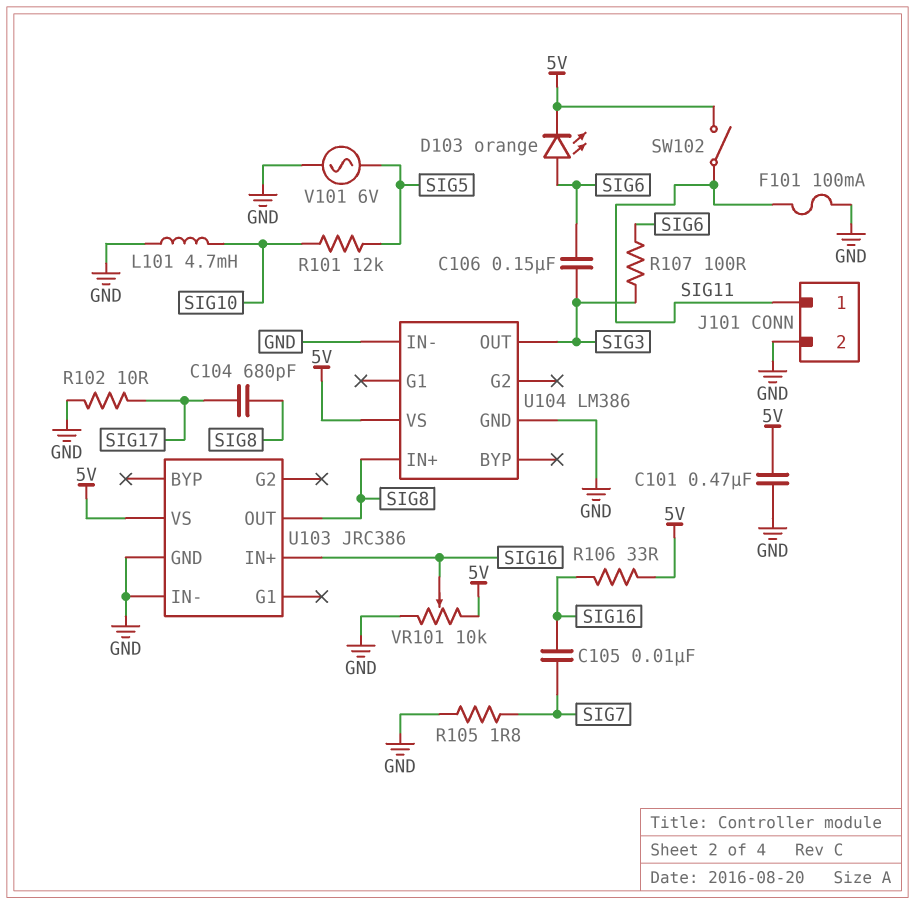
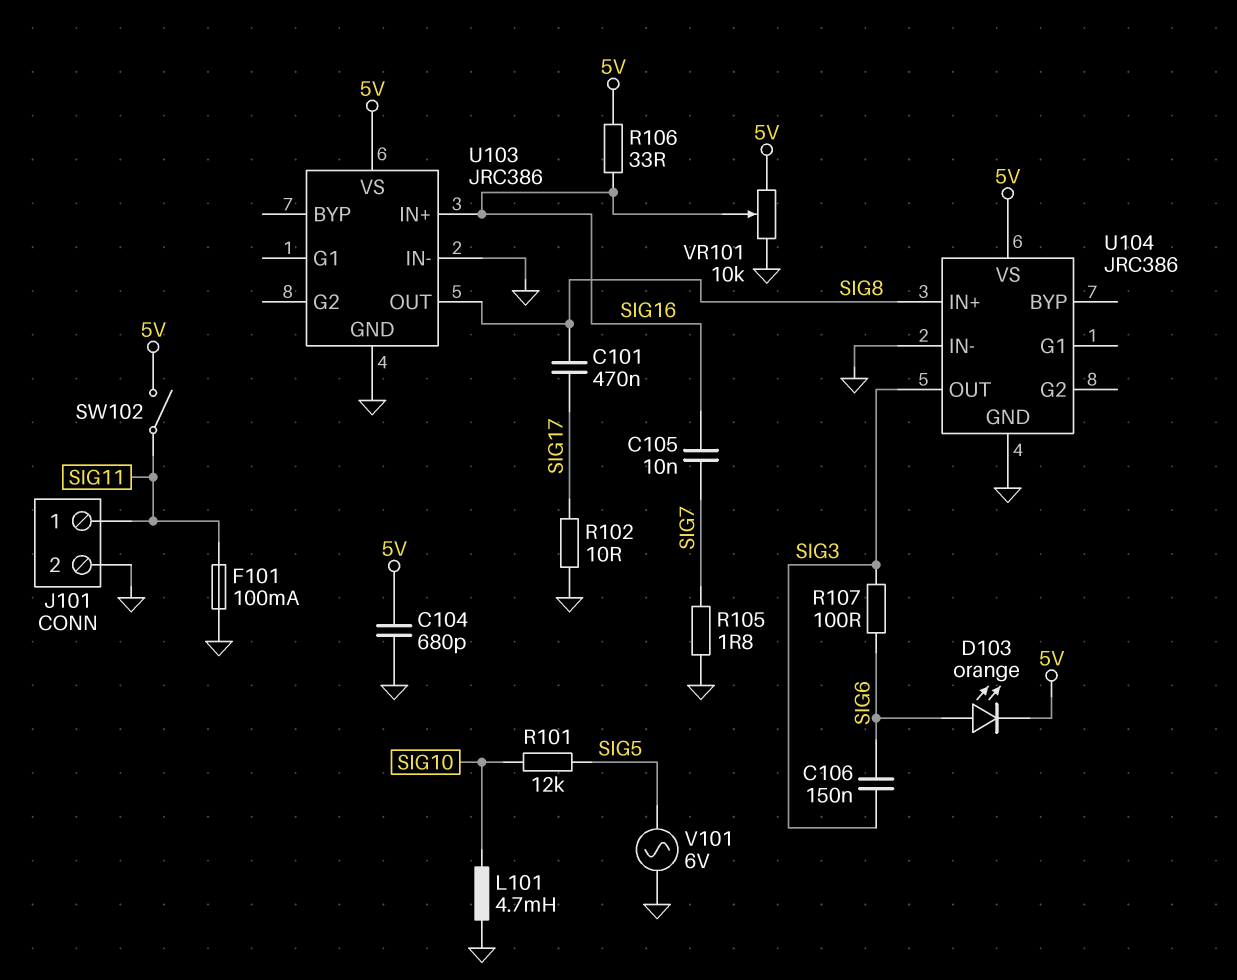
C101: 470nF (5V, GND) -> 470nF (SIG8, SIG17)
C104: 680pF (SIG8, SIG17) -> 680pF (5V, GND)
U104: LM386 -> JRC386

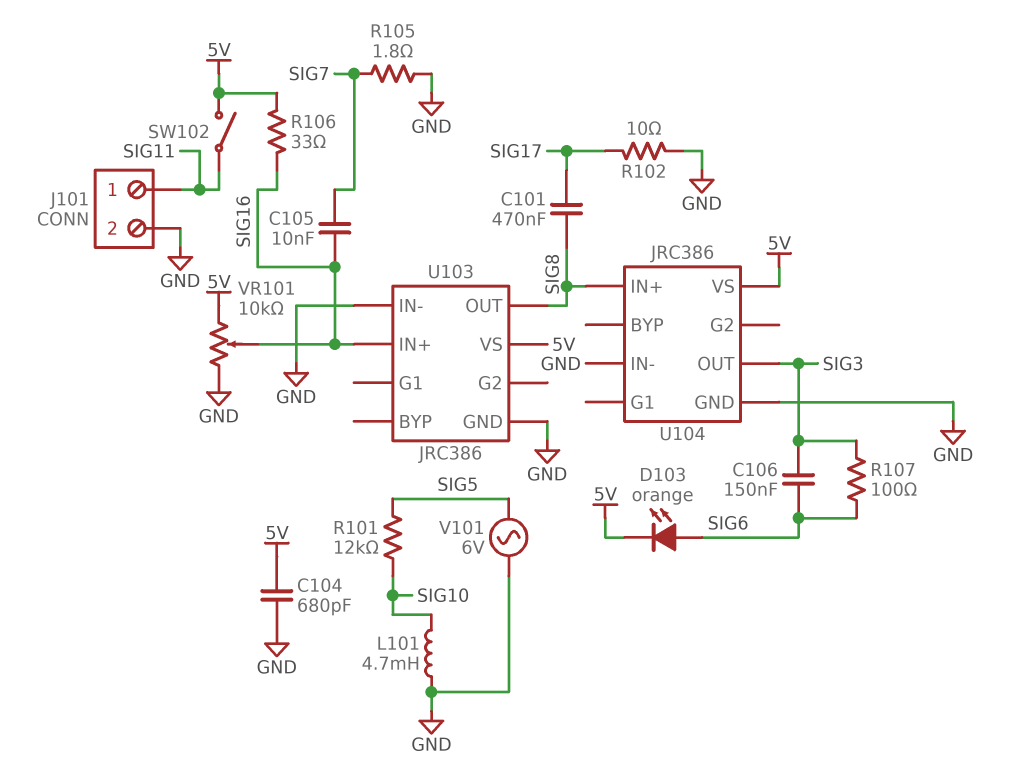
F101: 100mA (GND, SIG11) -> none

